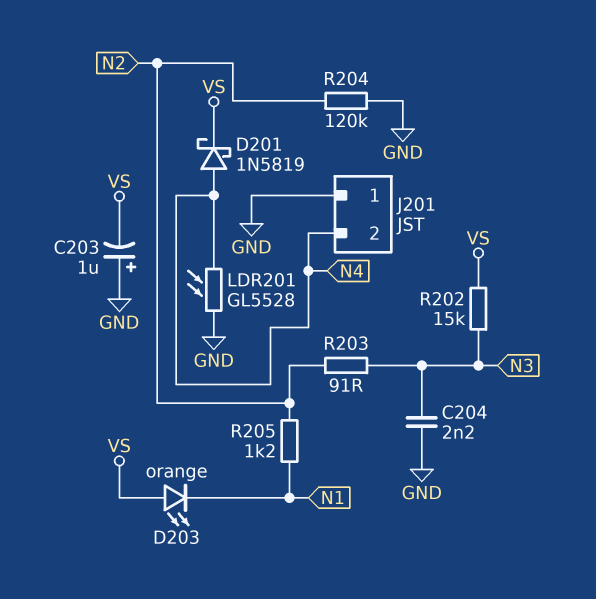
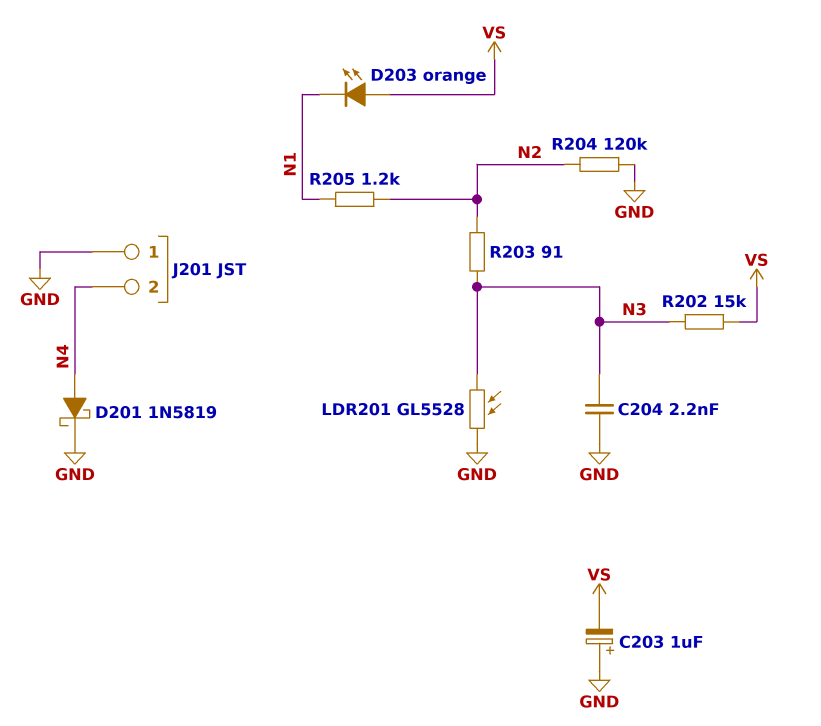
D201: schottky 1N5819 (A N4, K VS) -> schottky 1N5819 (A N4, K GND)
LDR201: GL5528 (GND, N4) -> GL5528 (GND, N3)

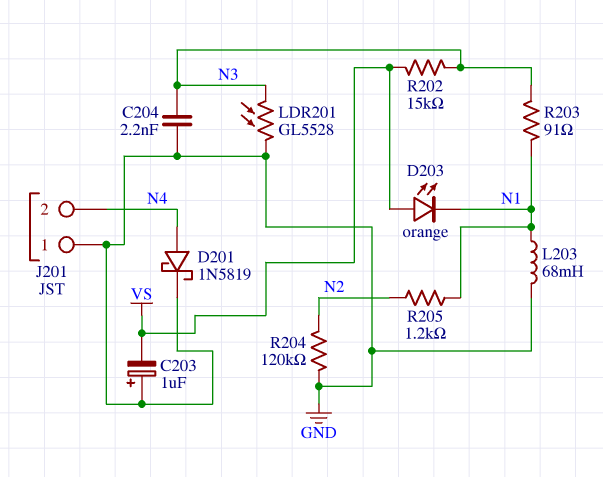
L203: none -> 68mH (GND, N1)
R203: 91 (N2, N3) -> 91 (N1, N3)

